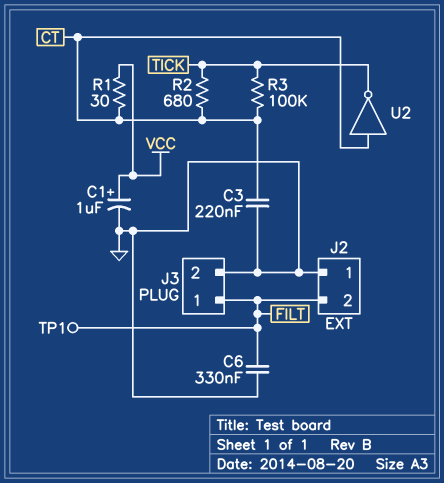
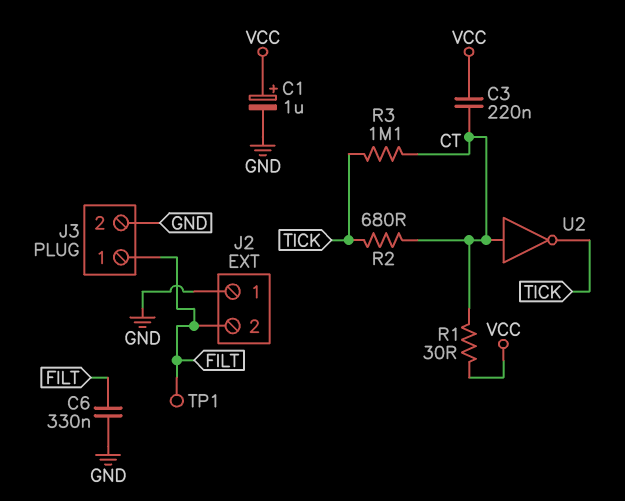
C3: 220nF (CT, GND) -> 220nF (CT, VCC)
R3: 100k (CT, TICK) -> 1.1M (CT, TICK)

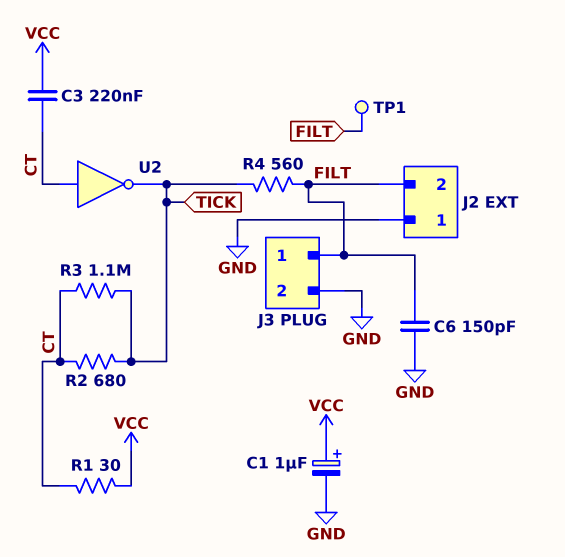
C6: 330nF (FILT, GND) -> 150pF (FILT, GND)
R4: none -> 560 (FILT, TICK)

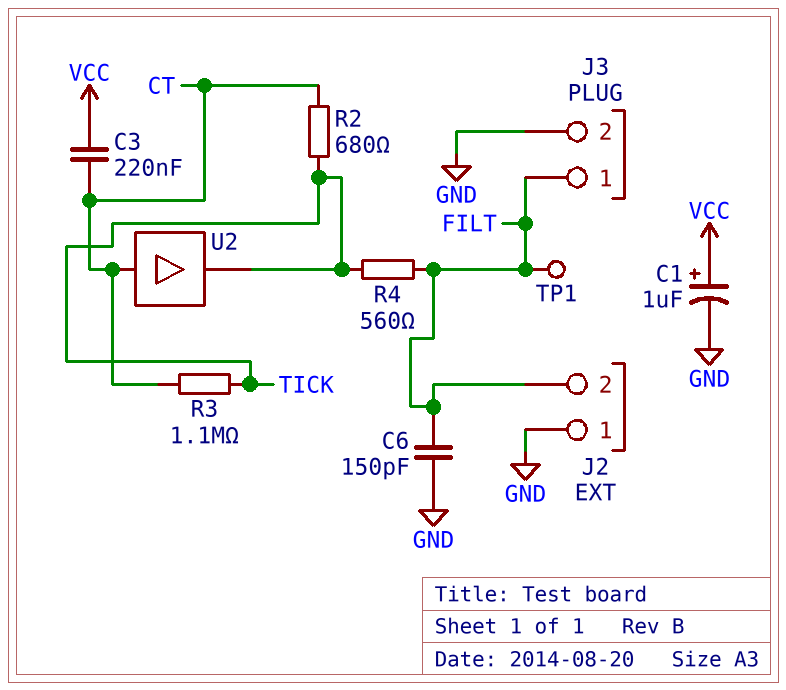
R1: 30 (CT, VCC) -> none
U2: NOT (in CT, out TICK) -> buffer (in CT, out TICK)

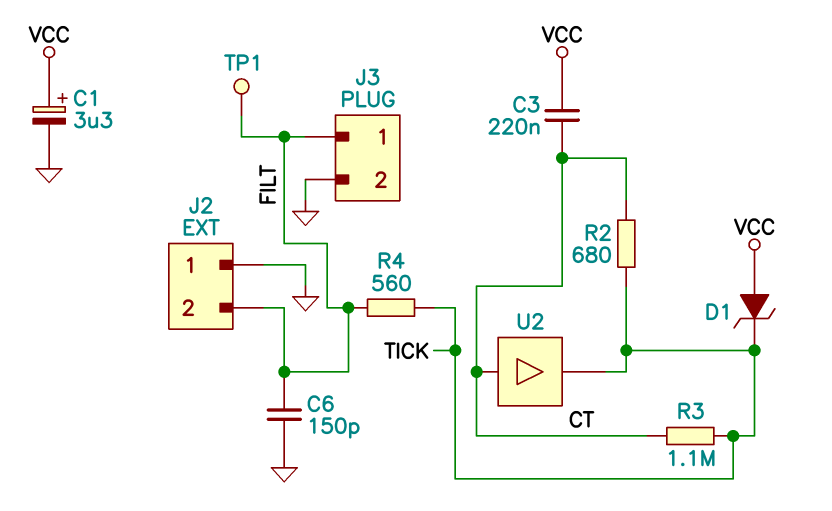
C1: 1uF (plus VCC, minus GND) -> 3.3uF (plus VCC, minus GND)
D1: none -> zener (A VCC, K TICK)

